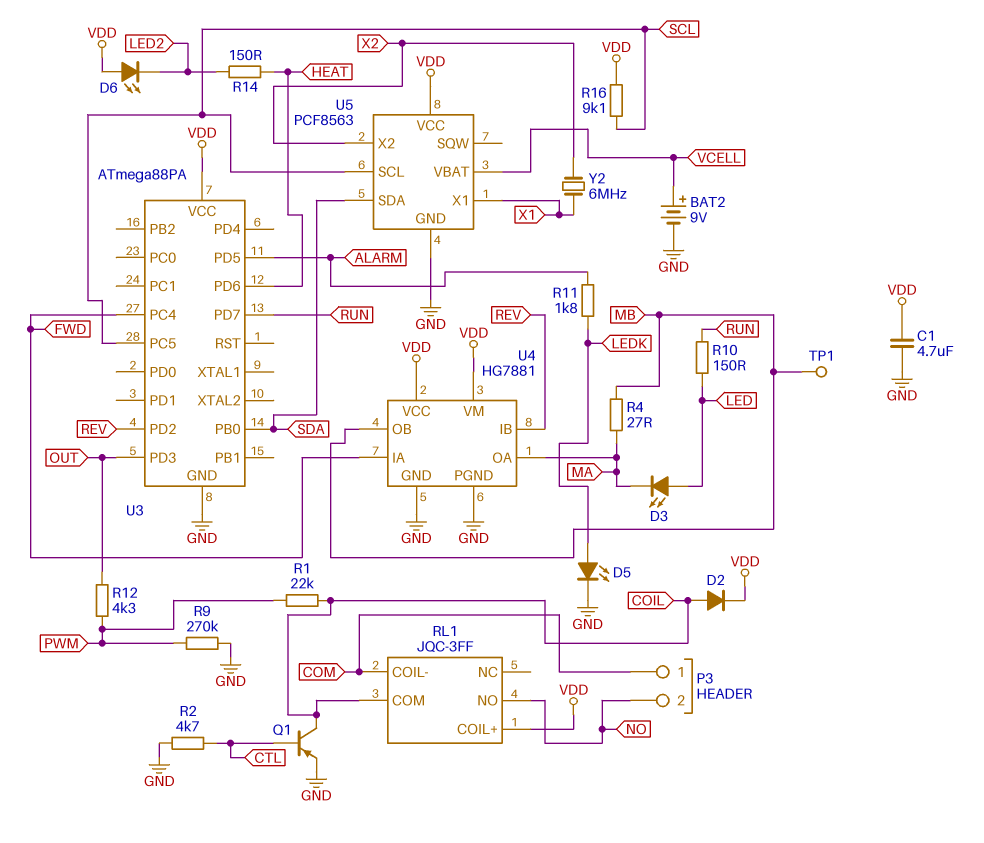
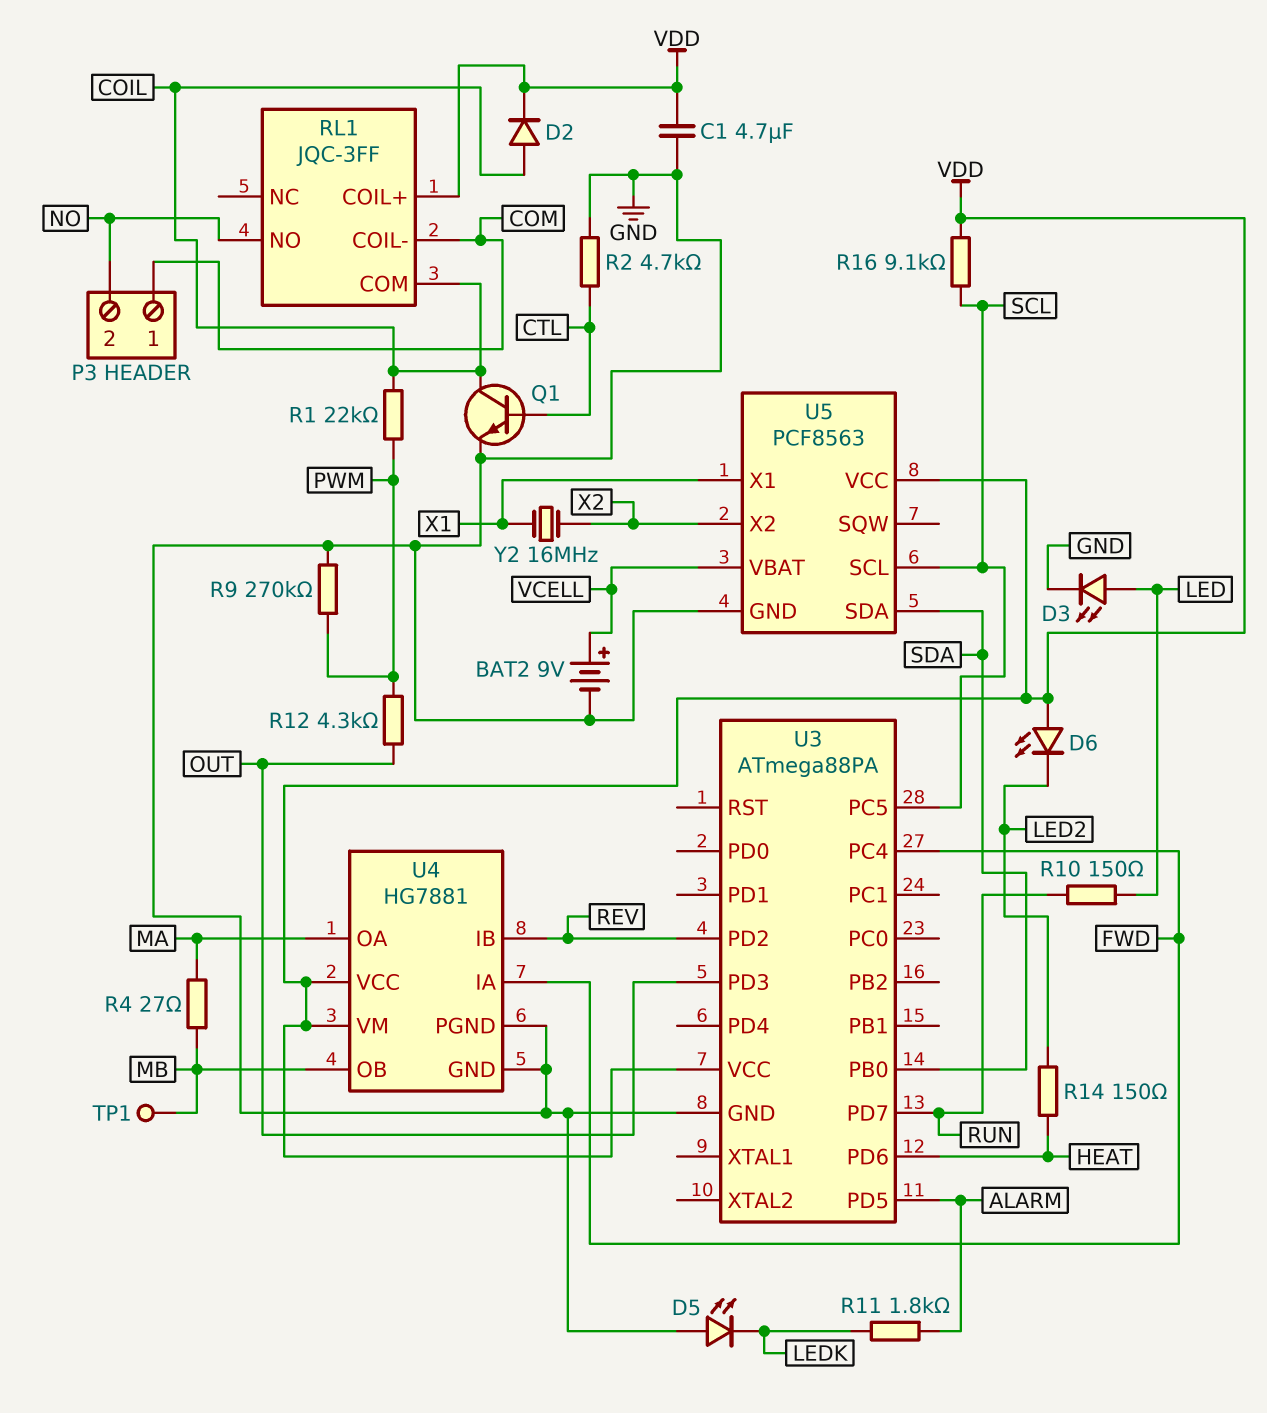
D3: LED (A LED, K MA) -> LED (A LED, K GND)
D5: LED (A LEDK, K GND) -> LED (A GND, K LEDK)
Q1: PNP (B CTL, C COIL, E GND) -> NPN (B CTL, C COIL, E GND)
Y2: 6MHz (X1, X2) -> 16MHz (X1, X2)

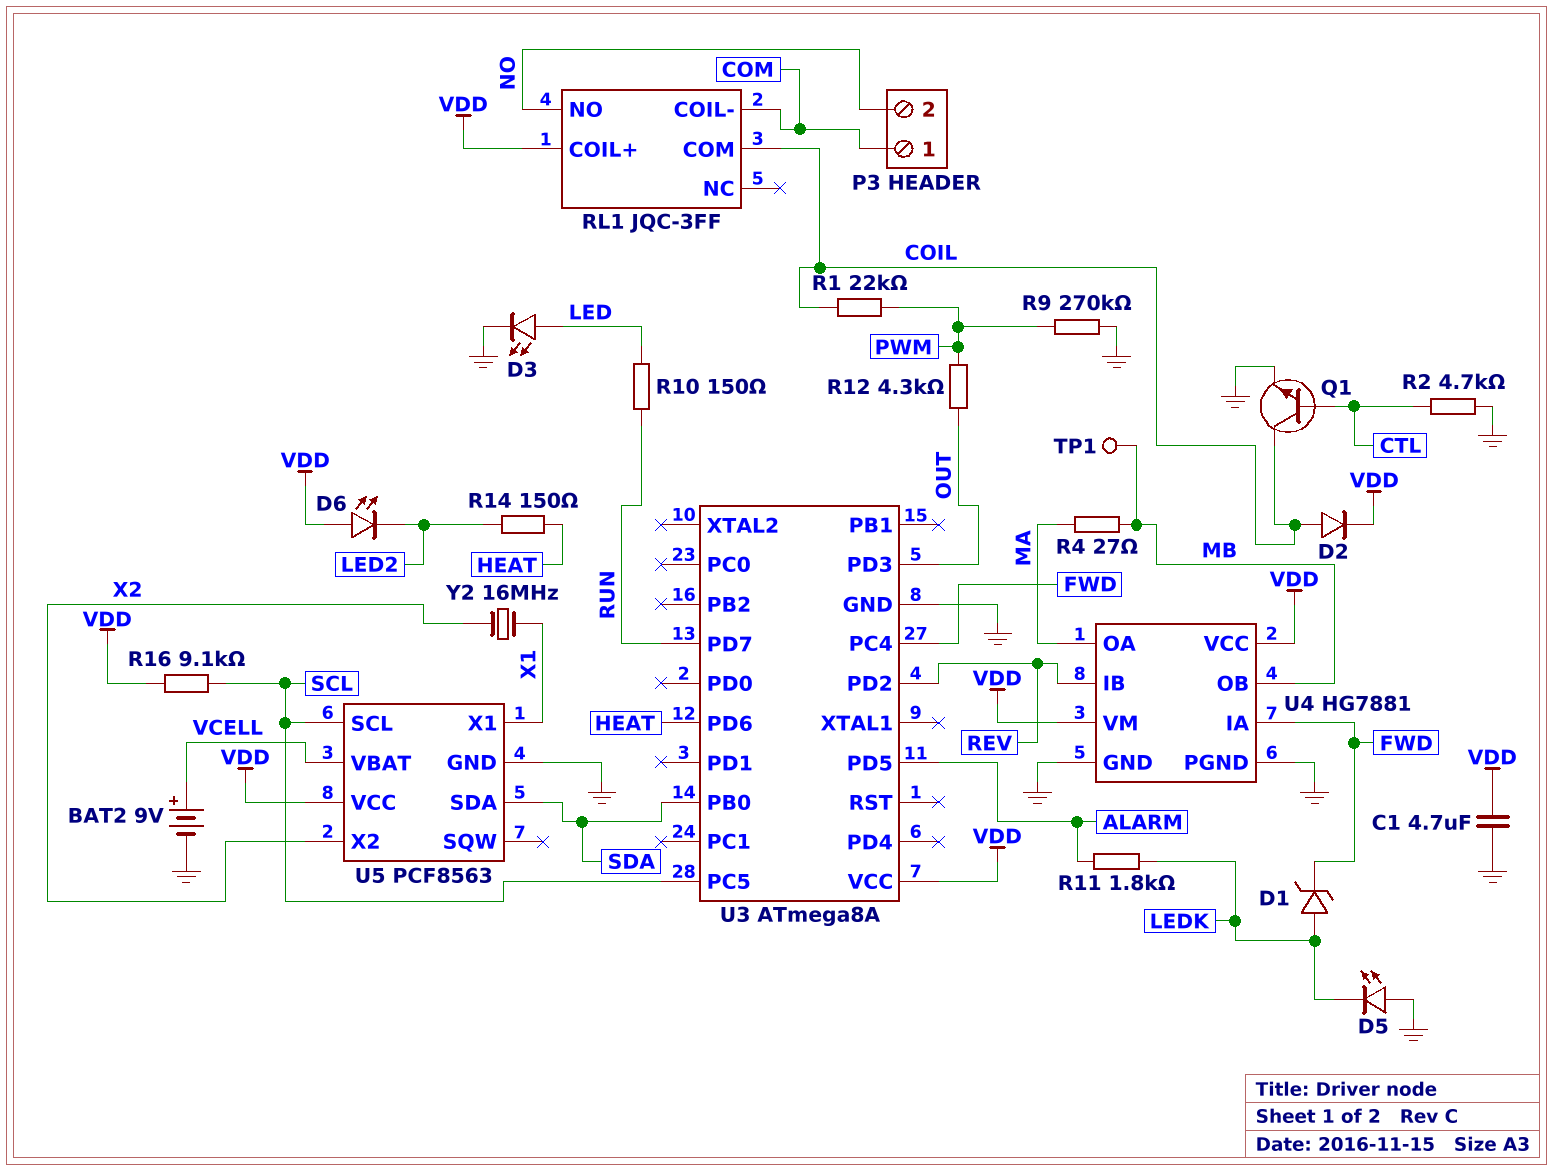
D1: none -> zener (A LEDK, K FWD)
U3: ATmega88PA -> ATmega8A

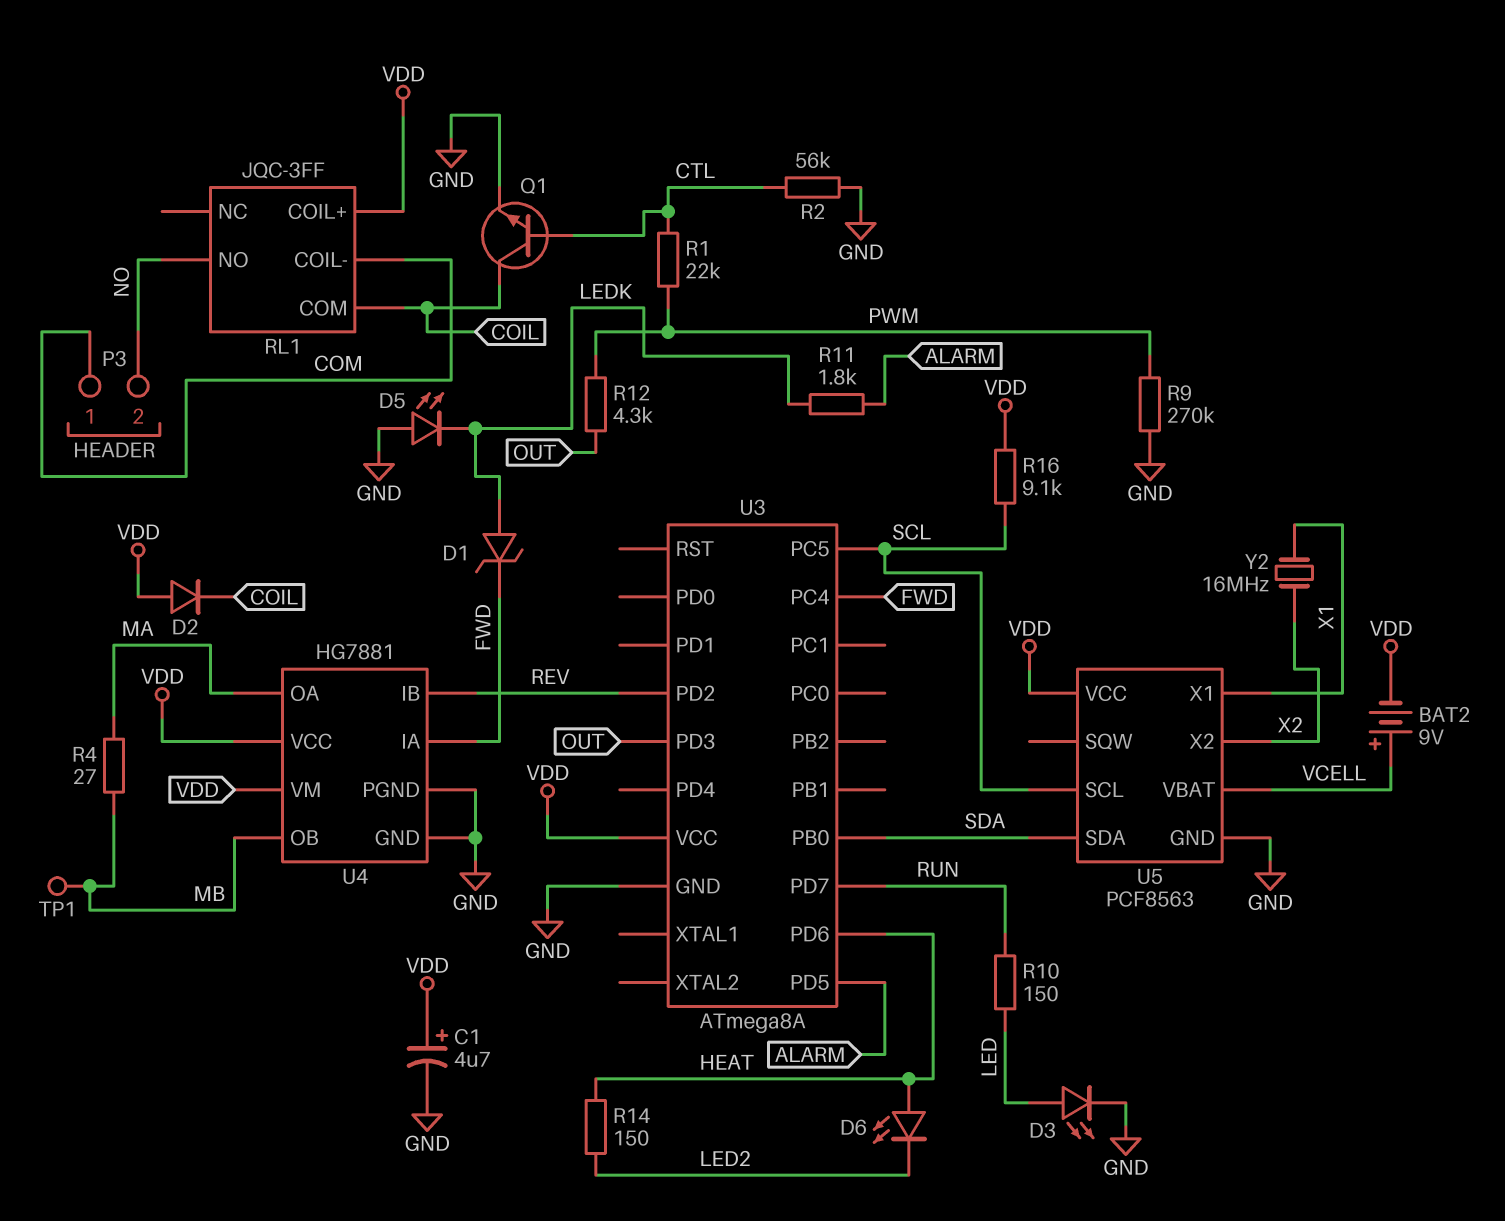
BAT2: 9V (plus VCELL, minus GND) -> 9V (plus VCELL, minus VDD)
C1: 4.7uF (GND, VDD) -> 4.7uF (plus VDD, minus GND)
D2: diode (A COIL, K VDD) -> diode (A VDD, K COIL)
D6: LED (A VDD, K LED2) -> LED (A HEAT, K LED2)
R1: 22k (COIL, PWM) -> 22k (CTL, PWM)
R2: 4.7k (CTL, GND) -> 56k (CTL, GND)

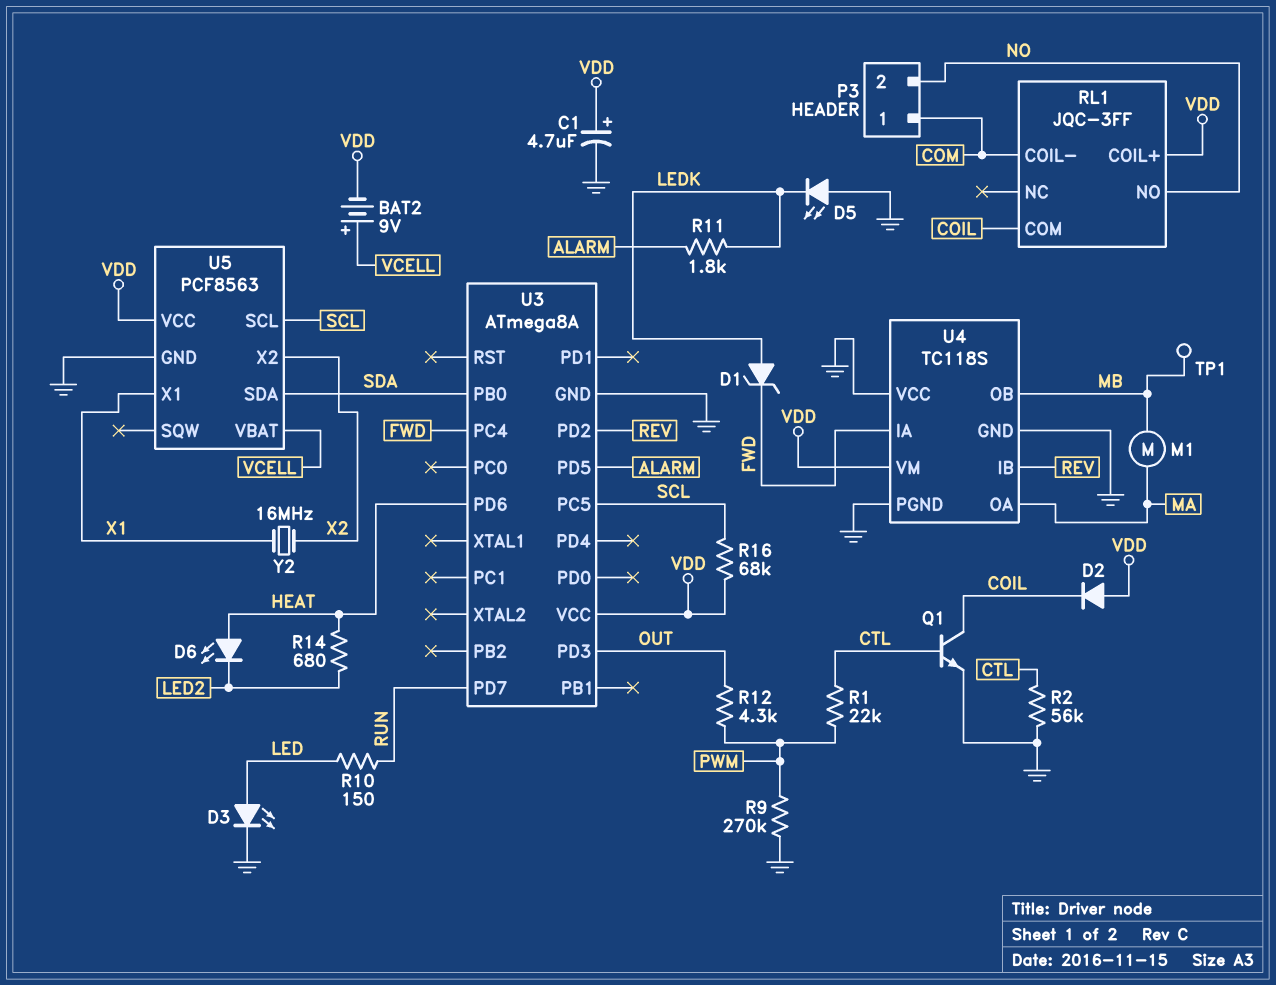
M1: none -> motor (MA, MB)
R4: 27 (MA, MB) -> none
R14: 150 (HEAT, LED2) -> 680 (HEAT, LED2)
R16: 9.1k (SCL, VDD) -> 68k (SCL, VDD)
U4: HG7881 -> TC118S
U4 pin VCC: VDD -> GND

